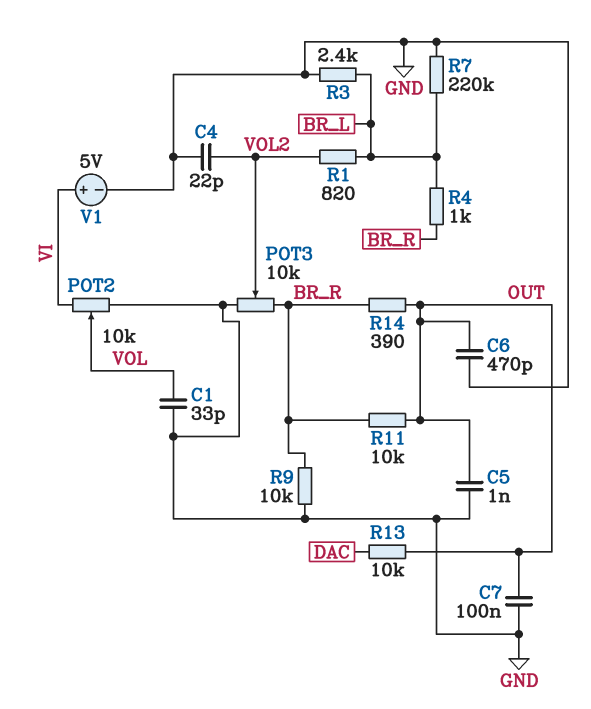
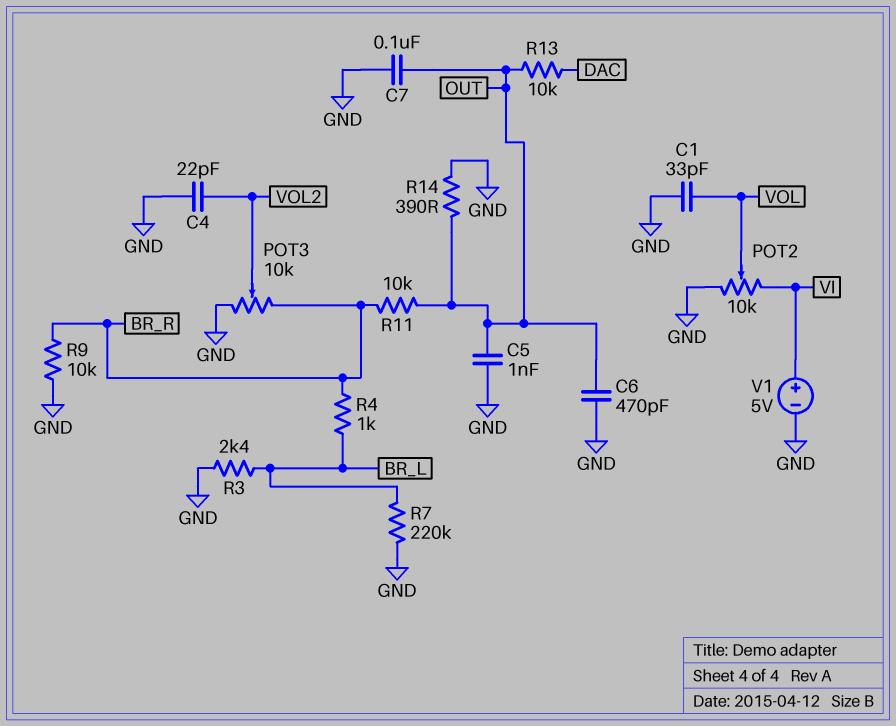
R1: 820 (BR_L, VOL2) -> none
R14: 390 (BR_R, OUT) -> 390 (GND, OUT)

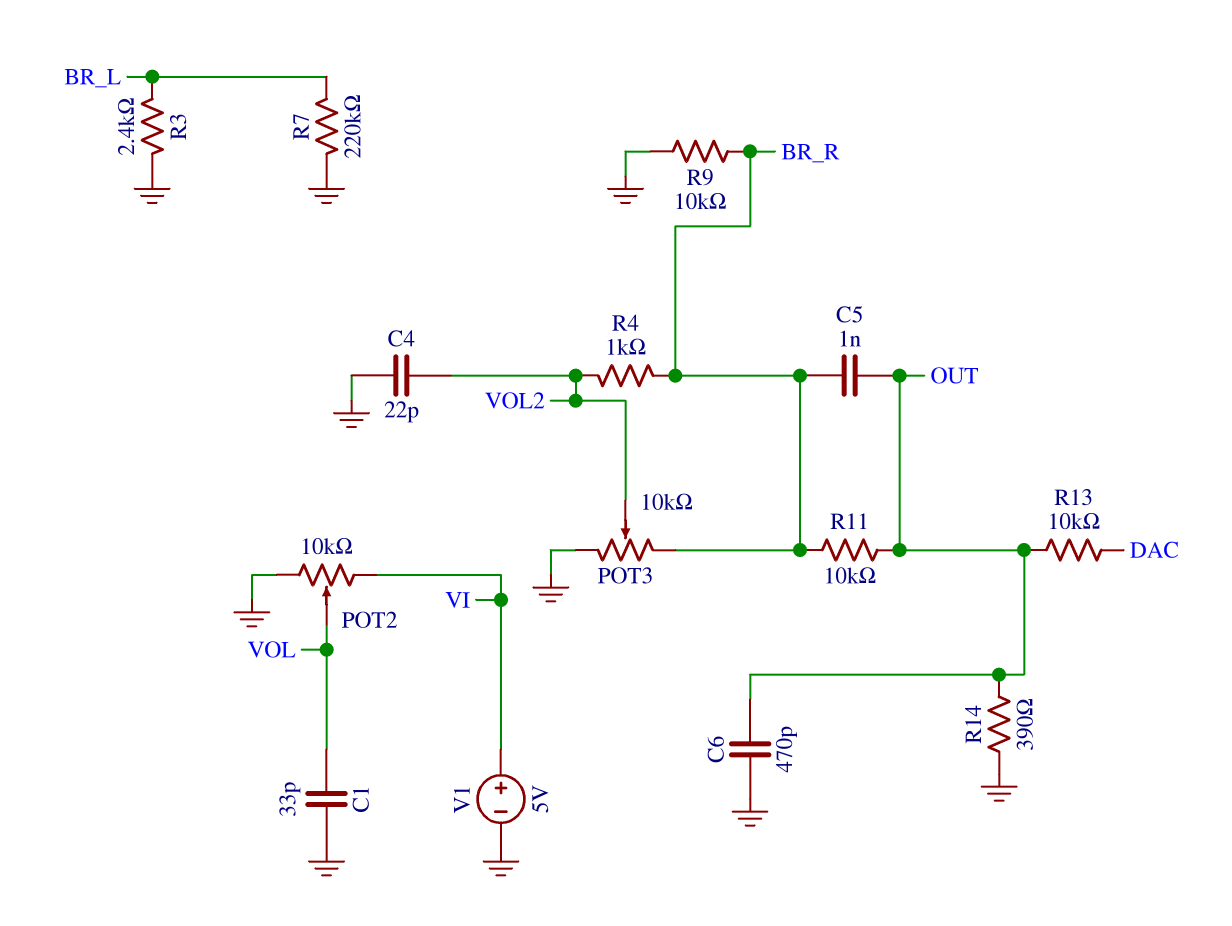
C5: 1nF (GND, OUT) -> 1nF (BR_R, OUT)
C7: 100nF (GND, OUT) -> none
R4: 1k (BR_L, BR_R) -> 1k (BR_R, VOL2)

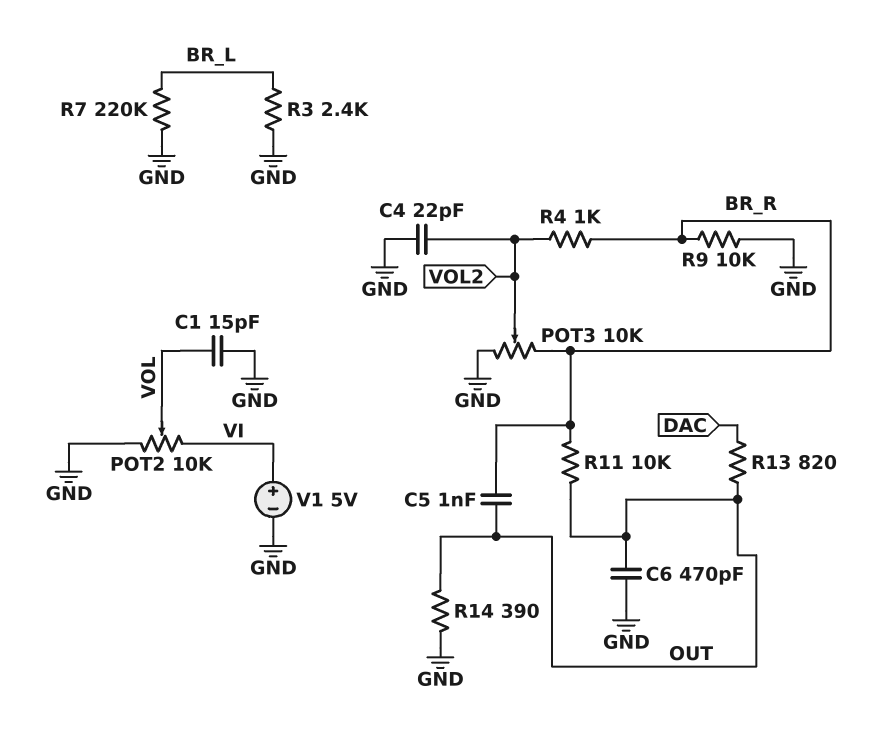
C1: 33pF (GND, VOL) -> 15pF (GND, VOL)
R13: 10k (DAC, OUT) -> 820 (DAC, OUT)

